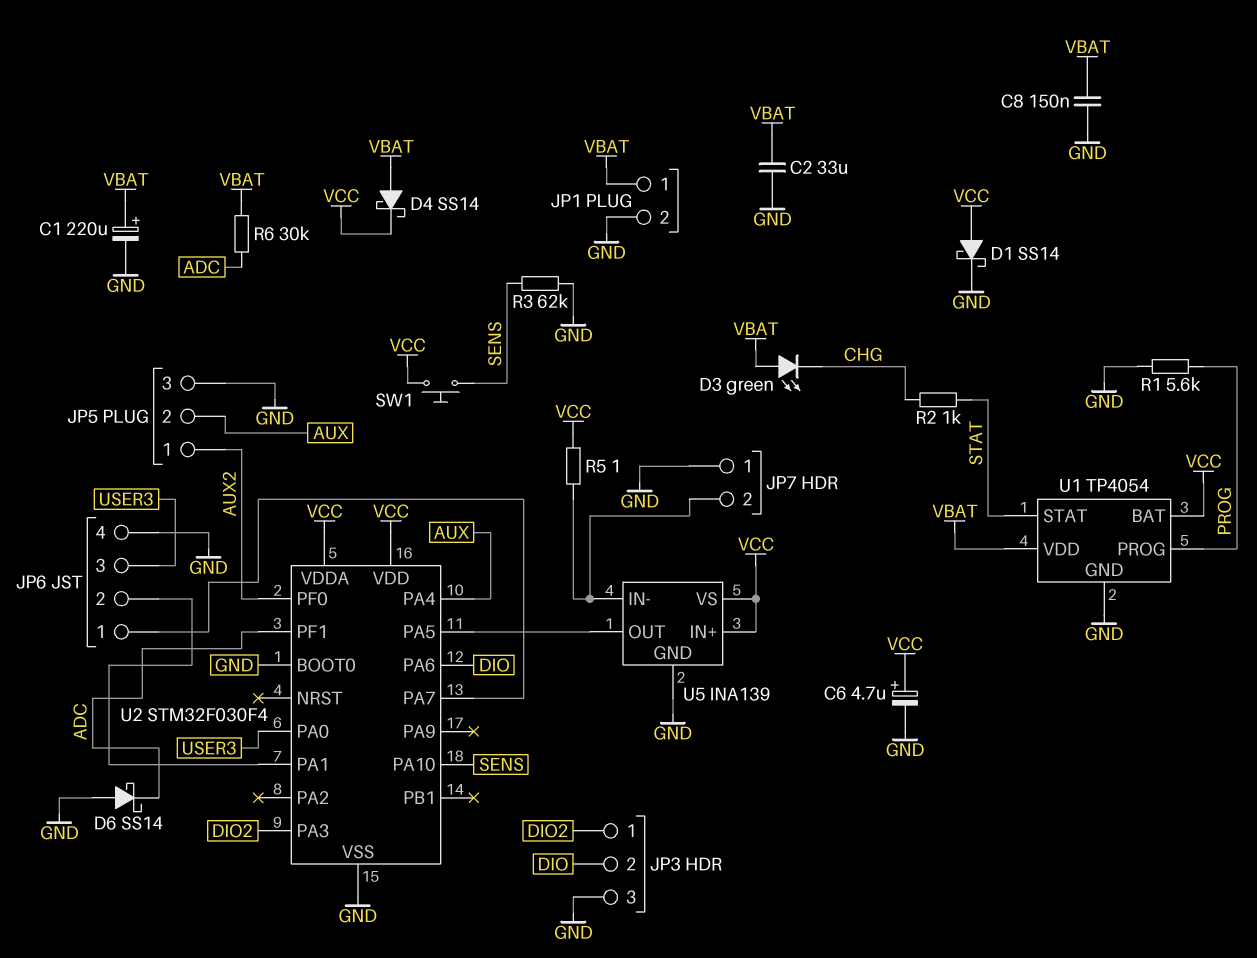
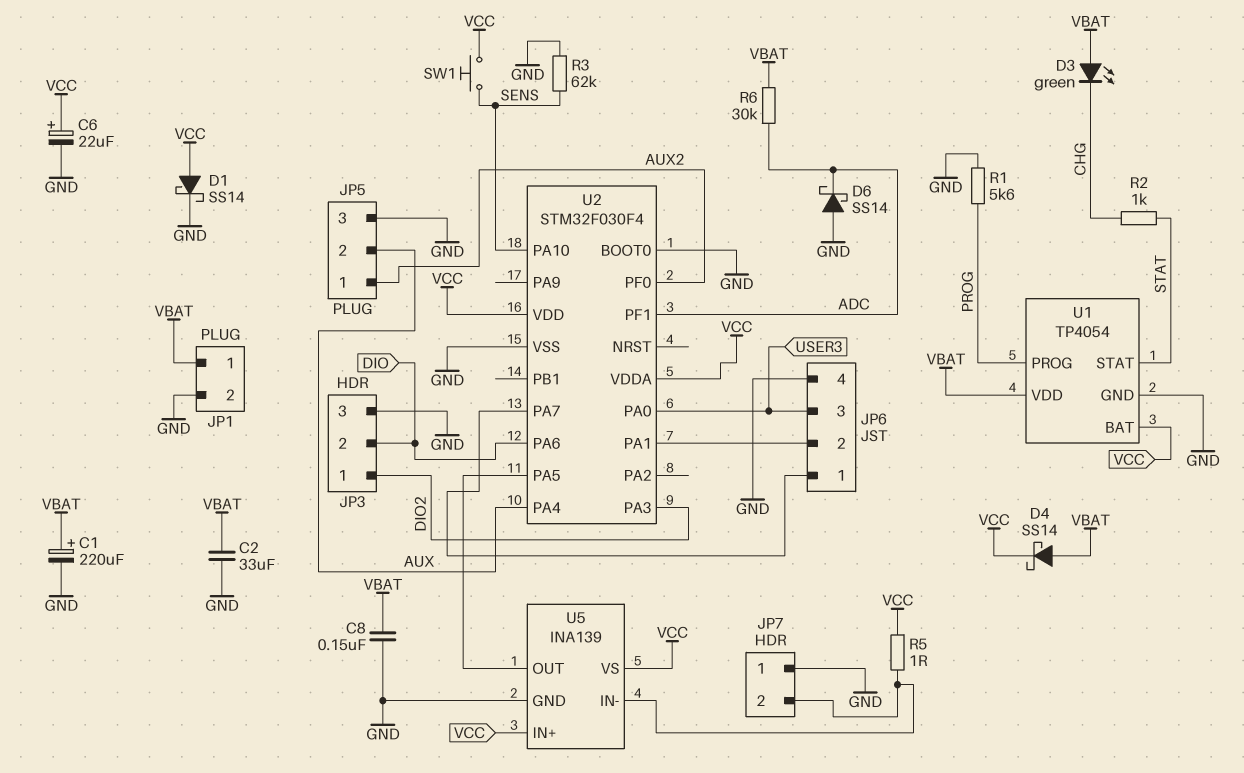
C6: 4.7uF (plus VCC, minus GND) -> 22uF (plus VCC, minus GND)

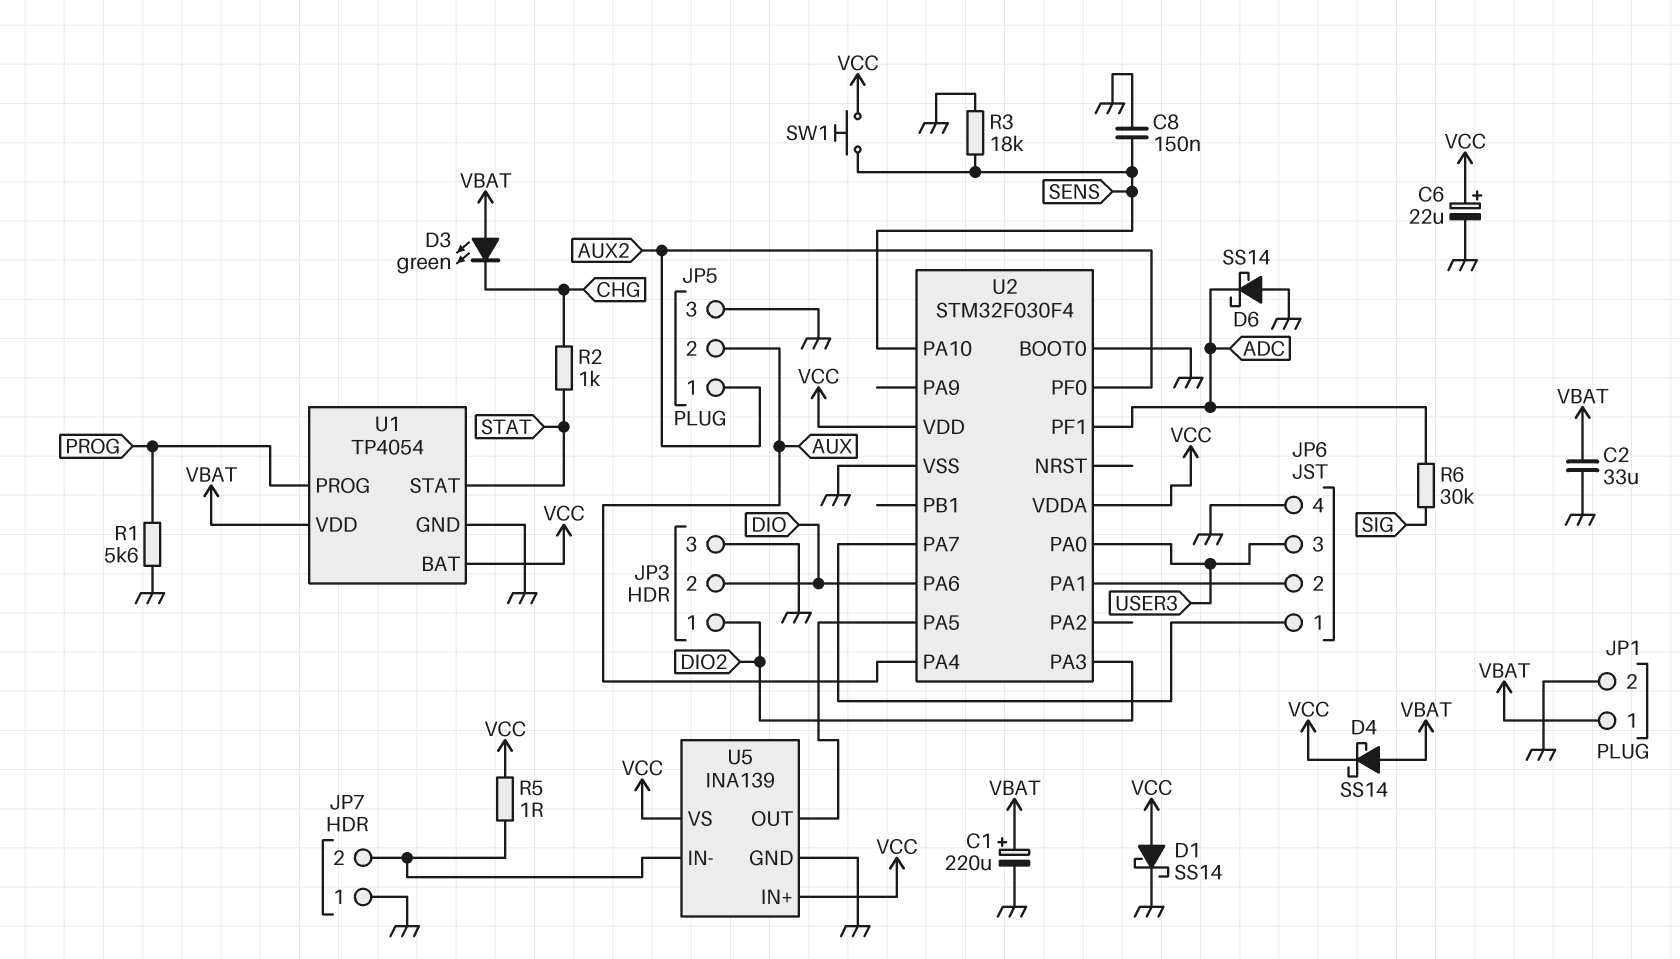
C8: 150nF (GND, VBAT) -> 150nF (GND, SENS)
R3: 62k (GND, SENS) -> 18k (GND, SENS)
R6: 30k (ADC, VBAT) -> 30k (ADC, SIG)

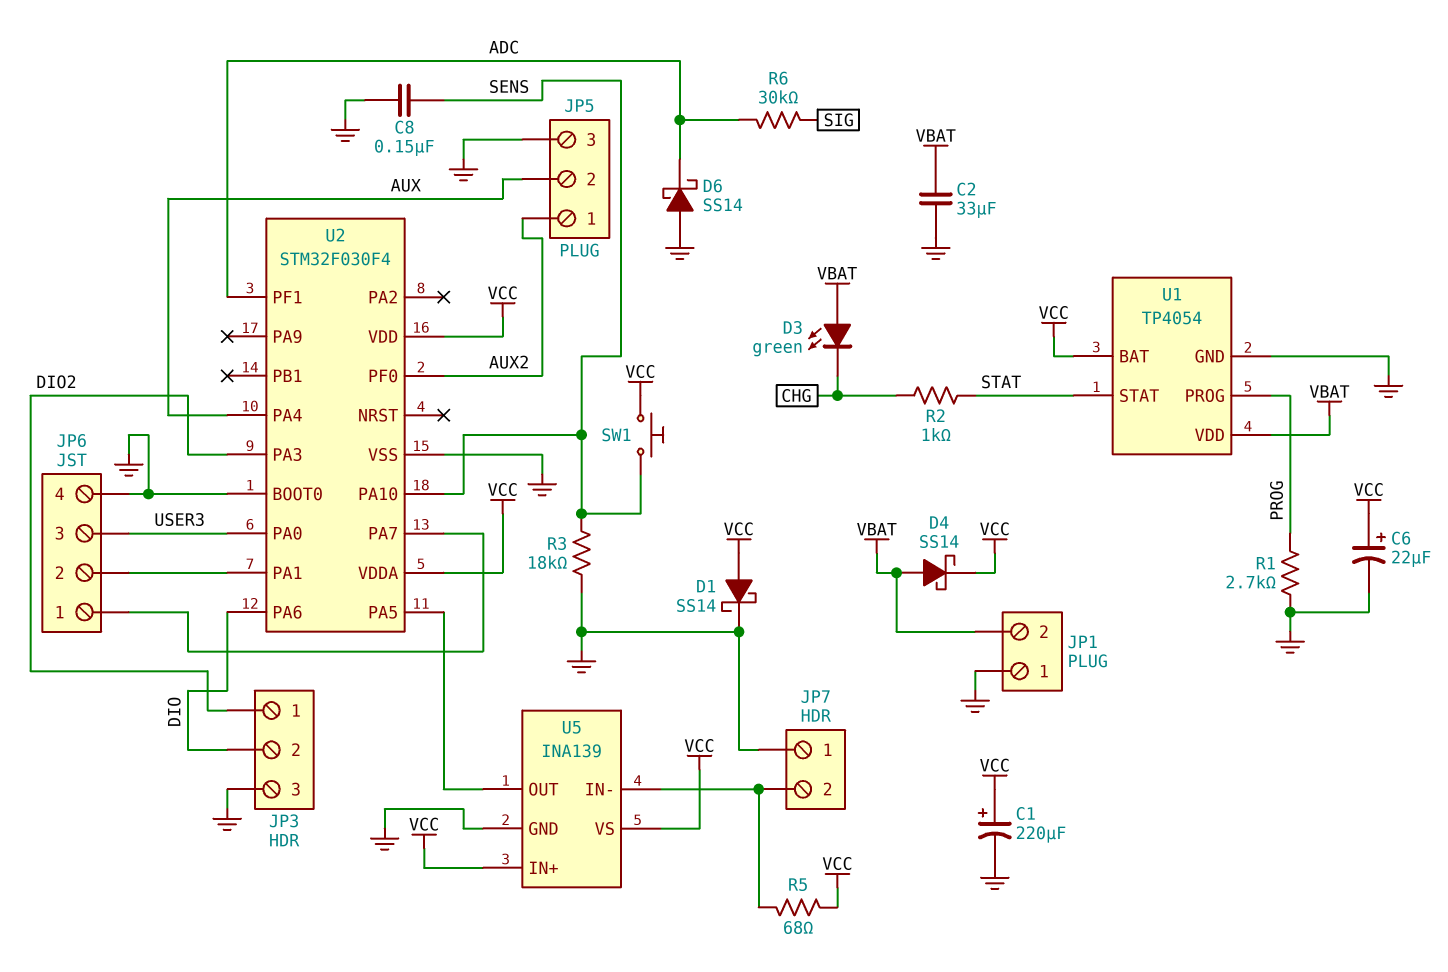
C1: 220uF (plus VBAT, minus GND) -> 220uF (plus VCC, minus GND)
JP1 pin 1: VBAT -> GND
JP1 pin 2: GND -> VBAT
R1: 5.6k (GND, PROG) -> 2.7k (GND, PROG)
R5: 1 (JP7/2, VCC) -> 68 (JP7/2, VCC)

